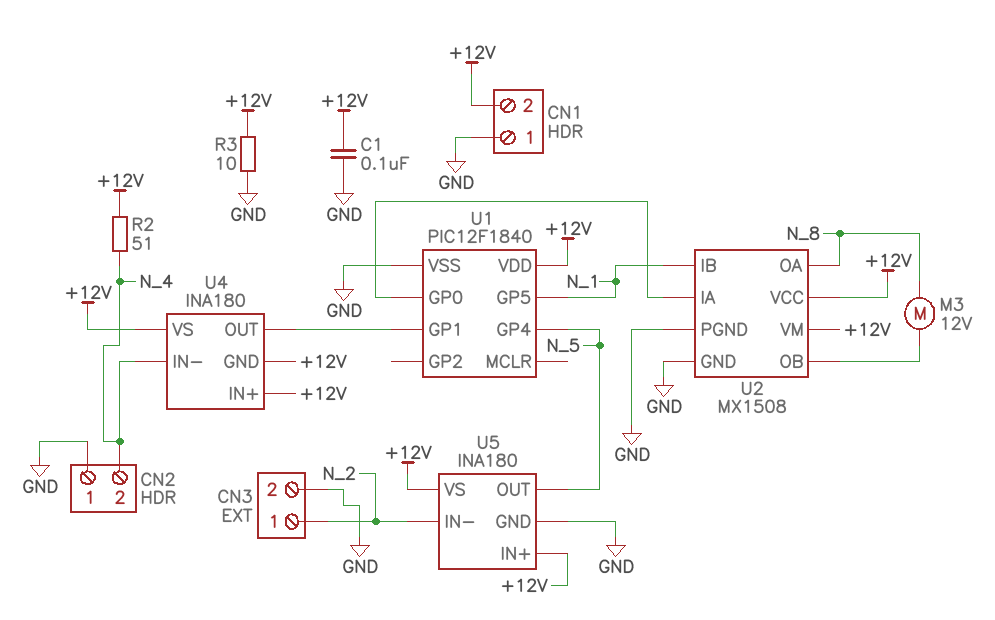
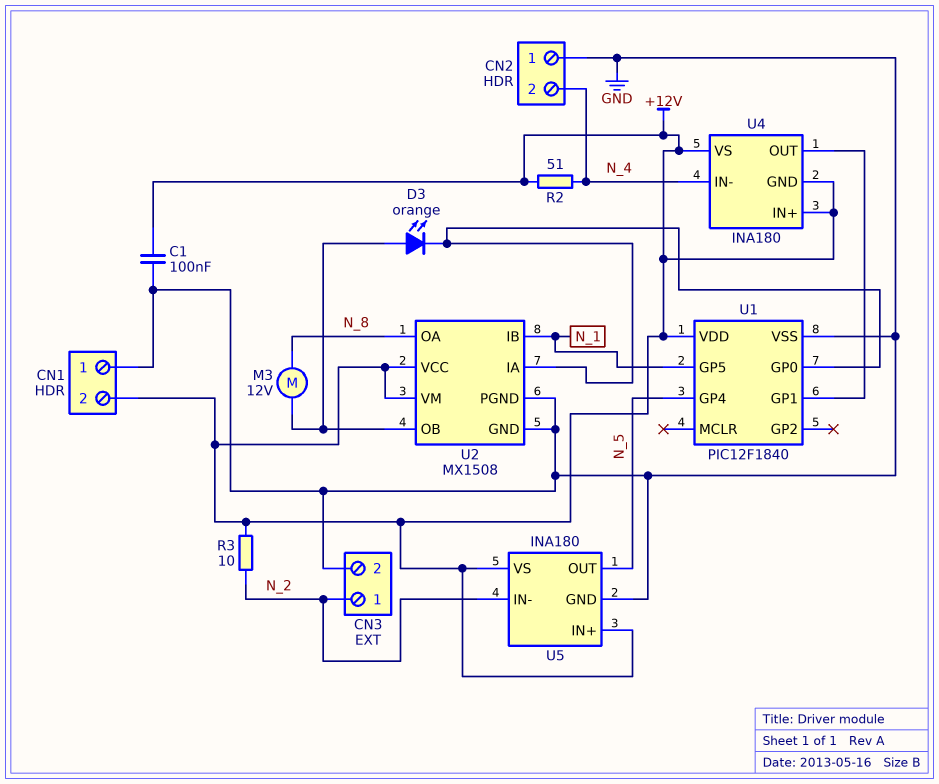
D3: none -> LED orange (A U2/OB, K U1/GP0)
R3: 10 (+12V, GND) -> 10 (+12V, N_2)

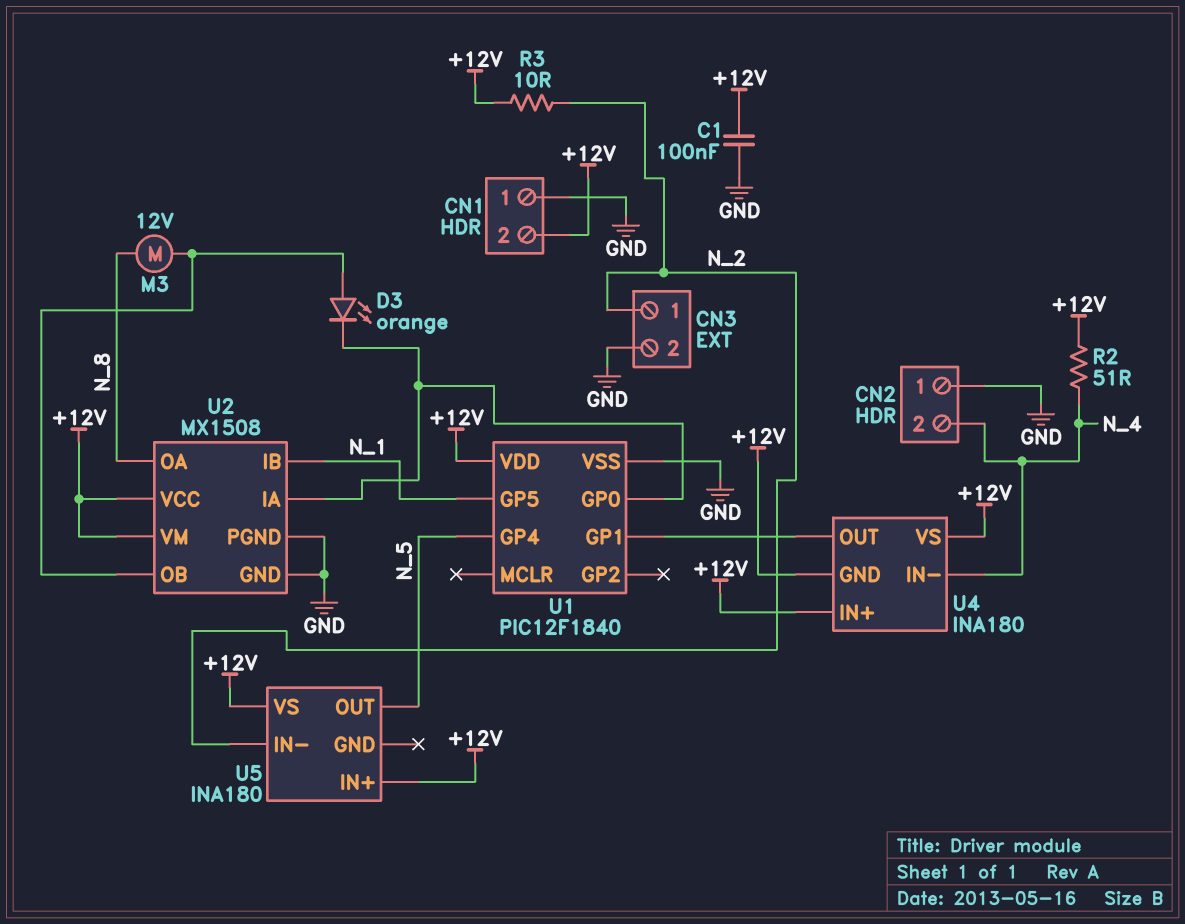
U5 pin GND: GND -> none

